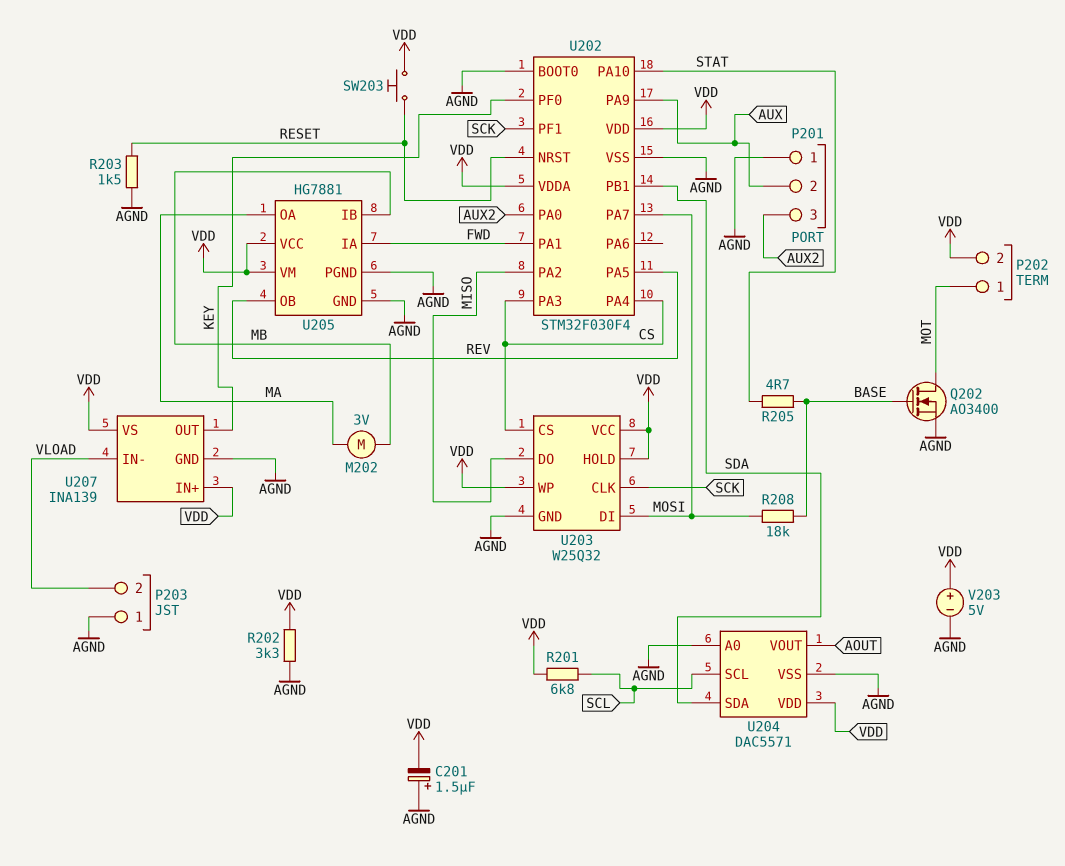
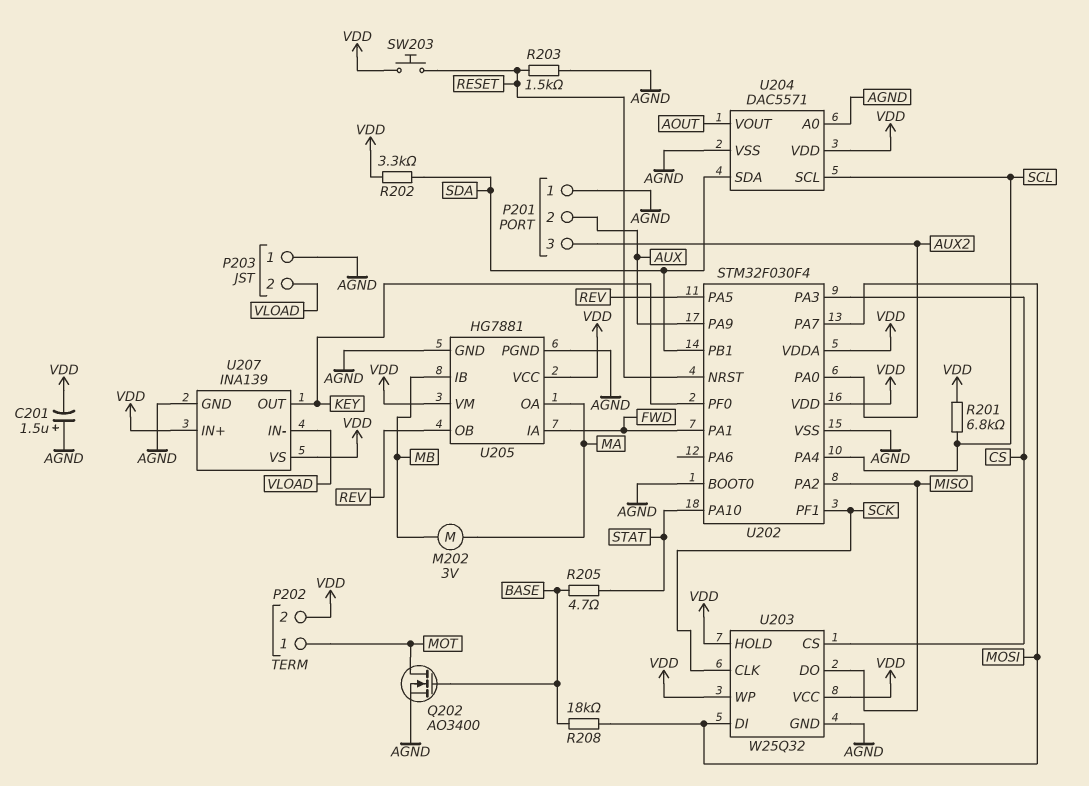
R202: 3.3k (AGND, VDD) -> 3.3k (SDA, VDD)
U202 pin PA4: CS -> SCL
V203: 5V (plus VDD, minus AGND) -> none

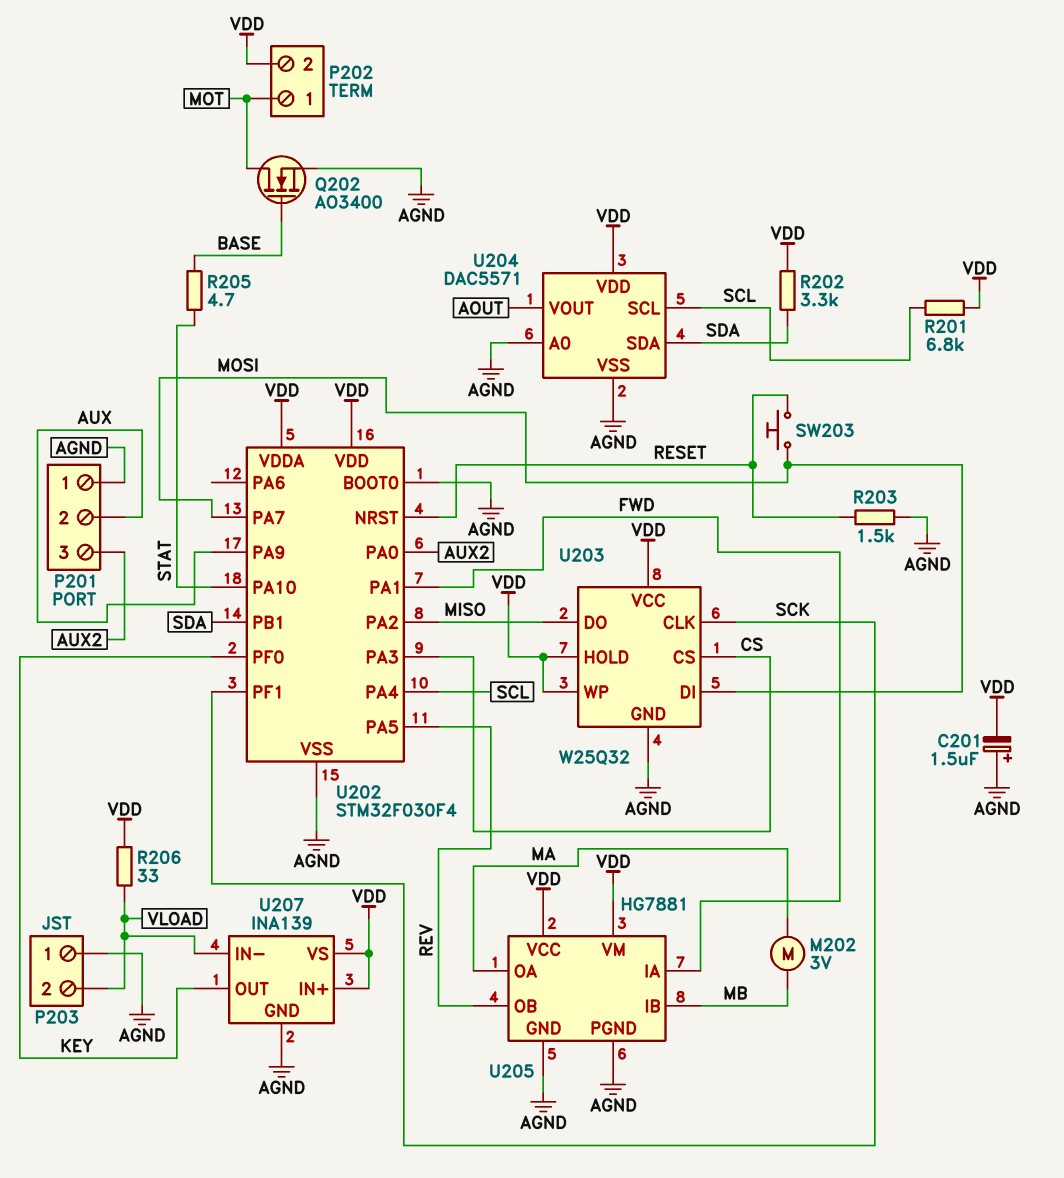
R206: none -> 33 (VDD, VLOAD)
R208: 18k (BASE, MOSI) -> none
SW203: button (RESET, VDD) -> button (MOSI, RESET)

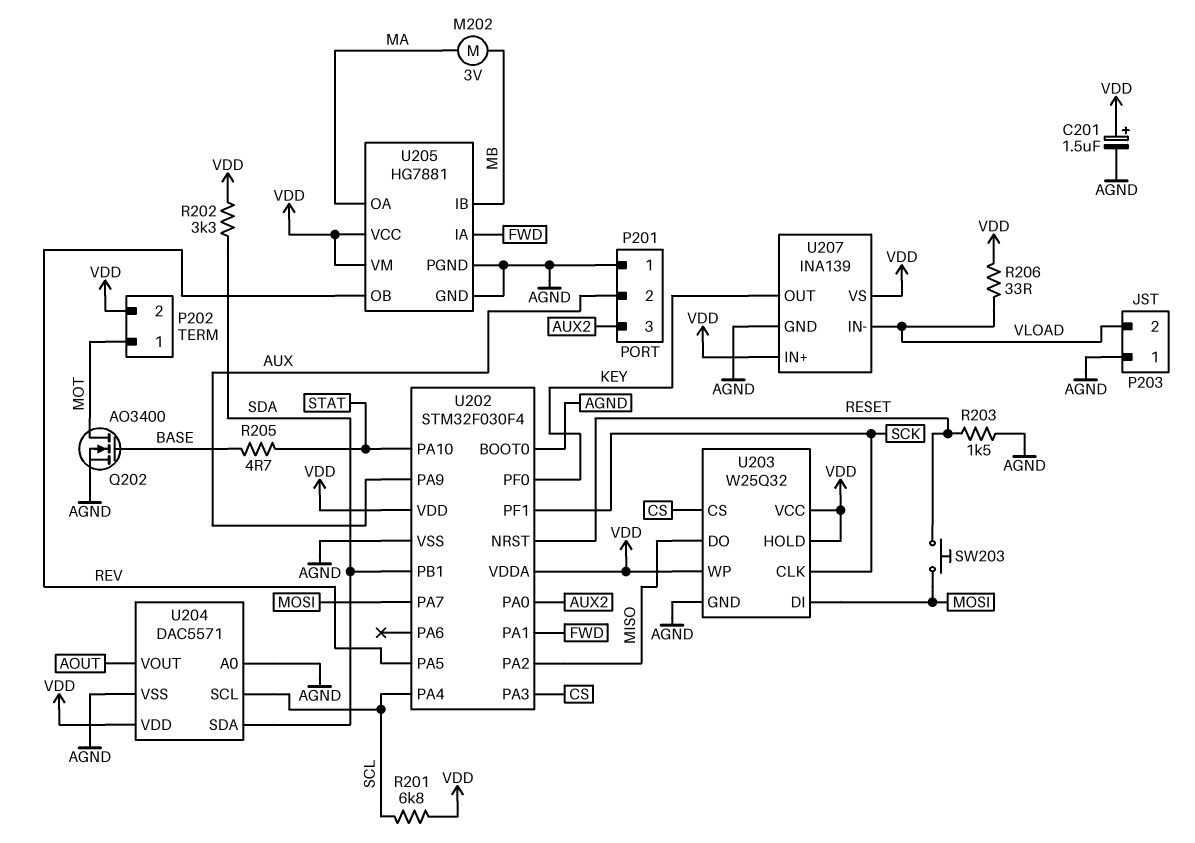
C201: 1.5uF (plus AGND, minus VDD) -> 1.5uF (plus VDD, minus AGND)

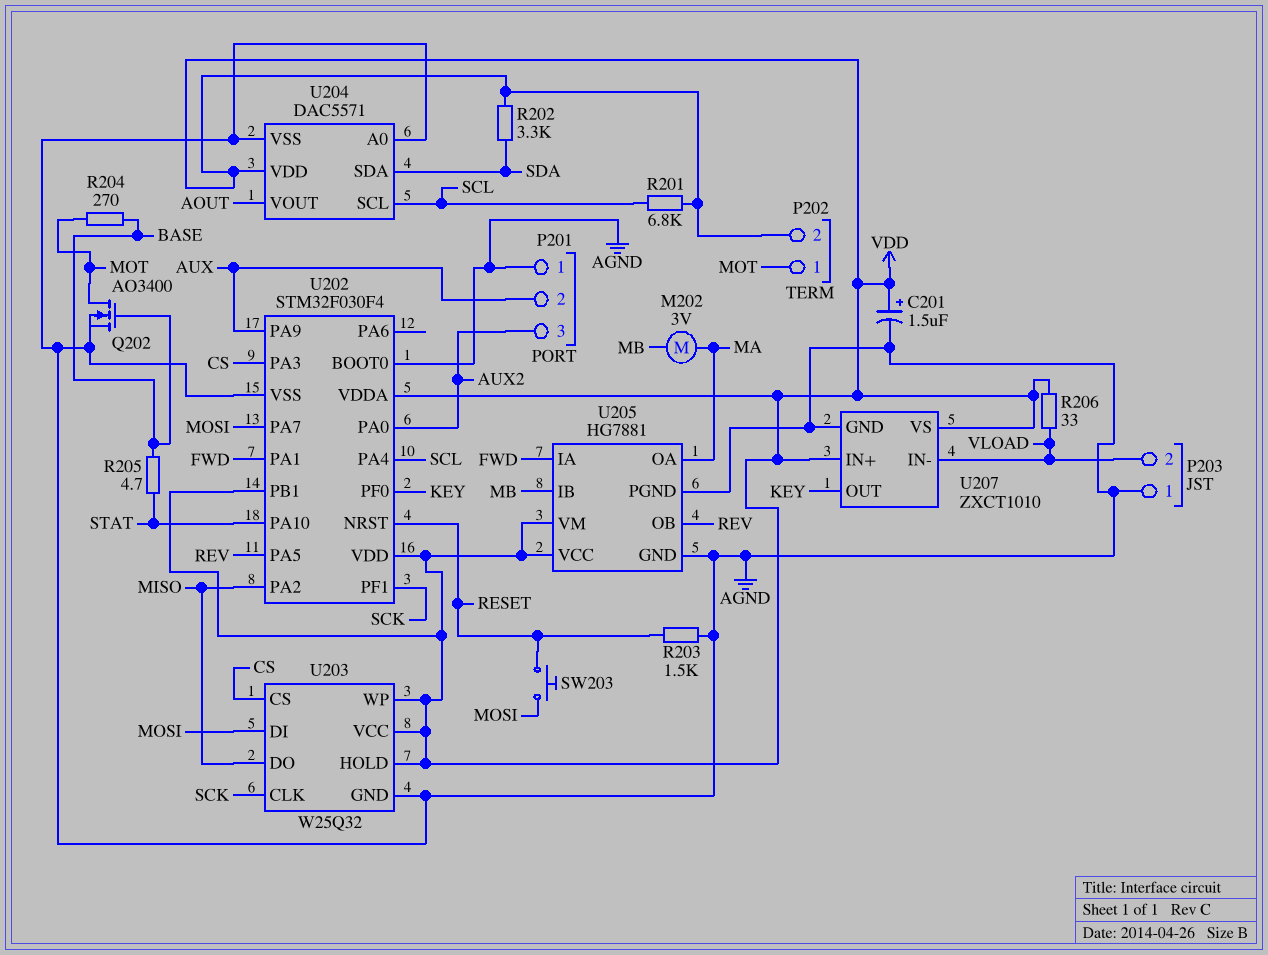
R204: none -> 270 (BASE, MOT)
U202 pin PB1: SDA -> VDD
U207: INA139 -> ZXCT1010

